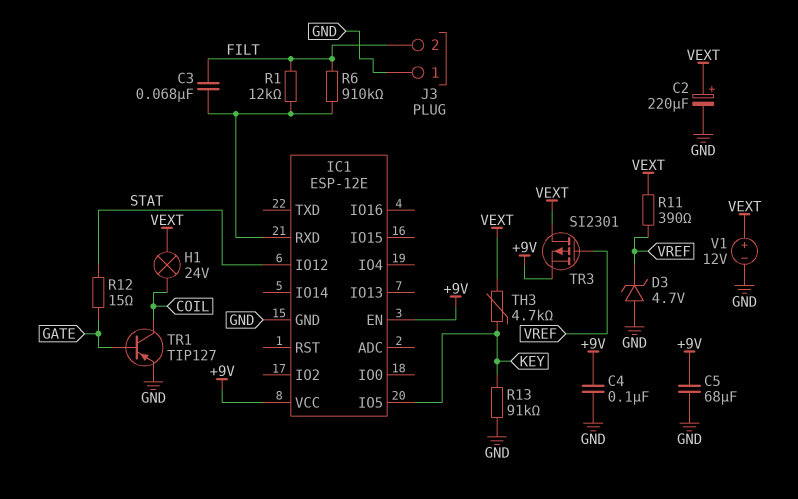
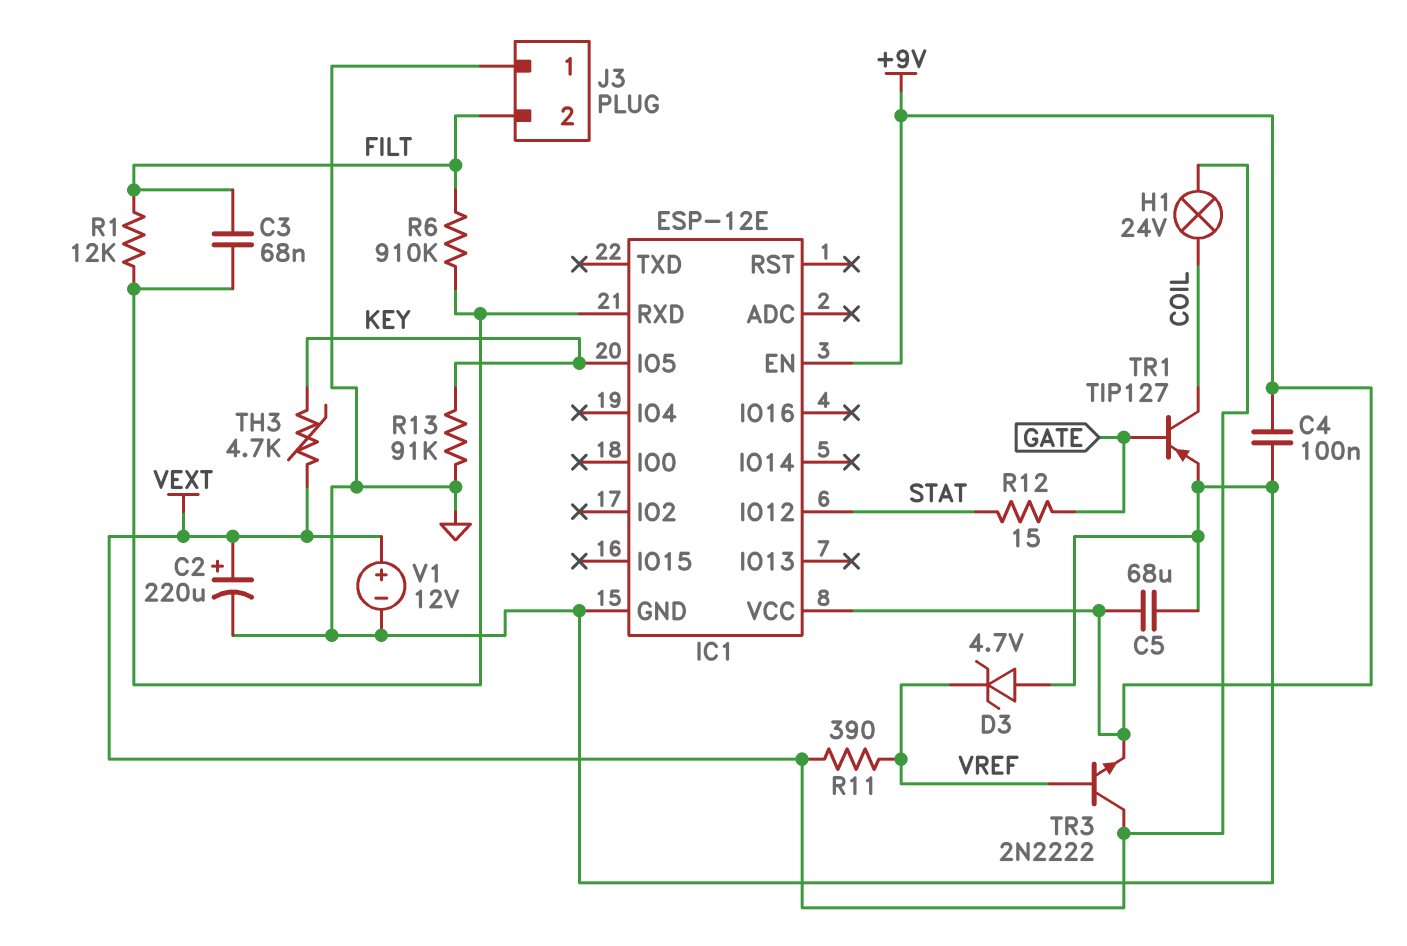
TR3: PMOS SI2301 (G VREF, D VEXT, S +9V) -> NPN 2N2222 (B VREF, C VEXT, E +9V)

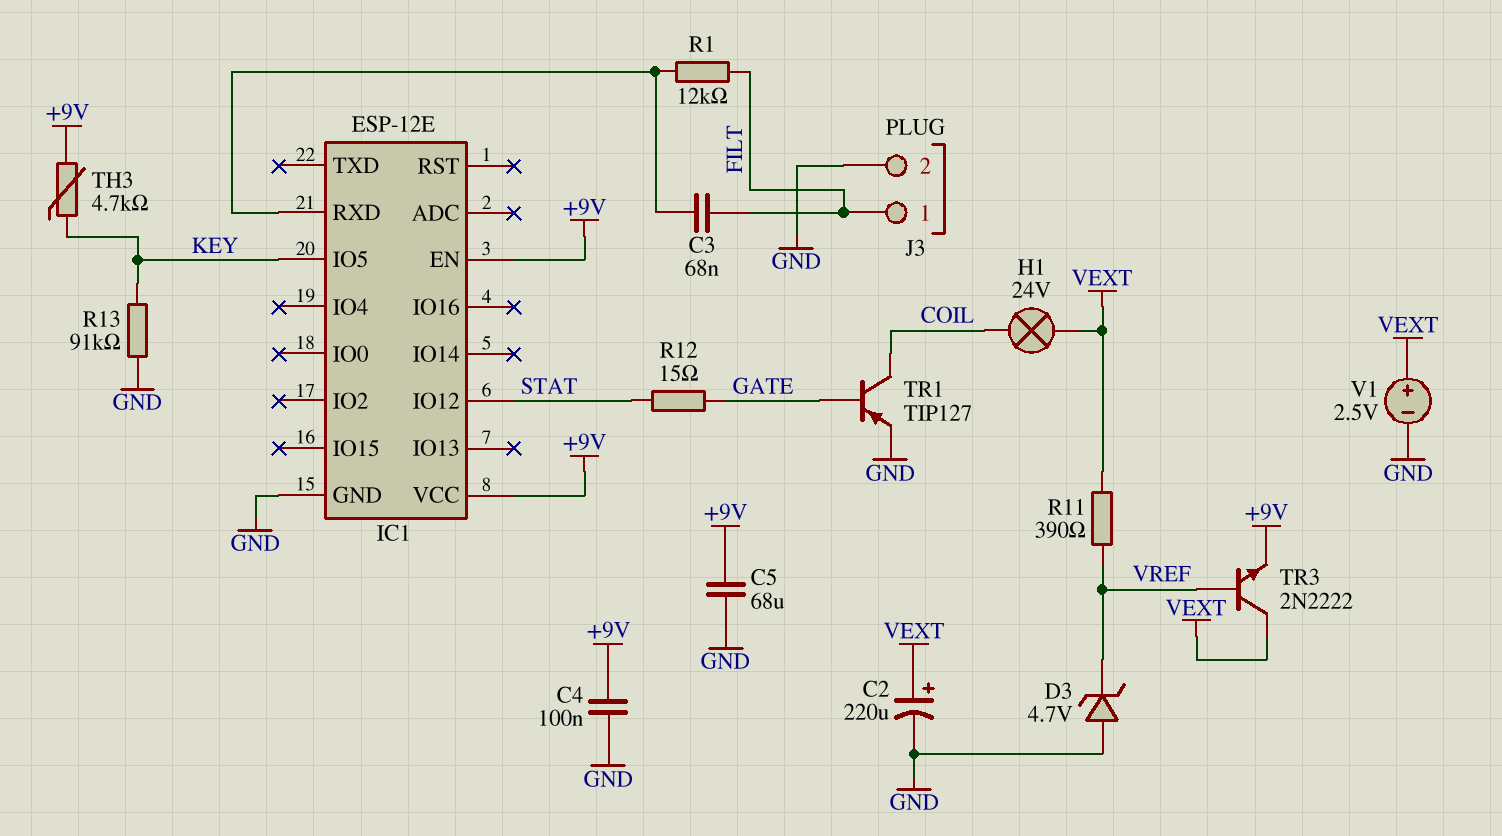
J3 pin 1: GND -> FILT
J3 pin 2: FILT -> GND
R6: 910k (FILT, IC1/RXD) -> none
TH3: 4.7k (KEY, VEXT) -> 4.7k (+9V, KEY)
V1: 12V (plus VEXT, minus GND) -> 2.5V (plus VEXT, minus GND)

